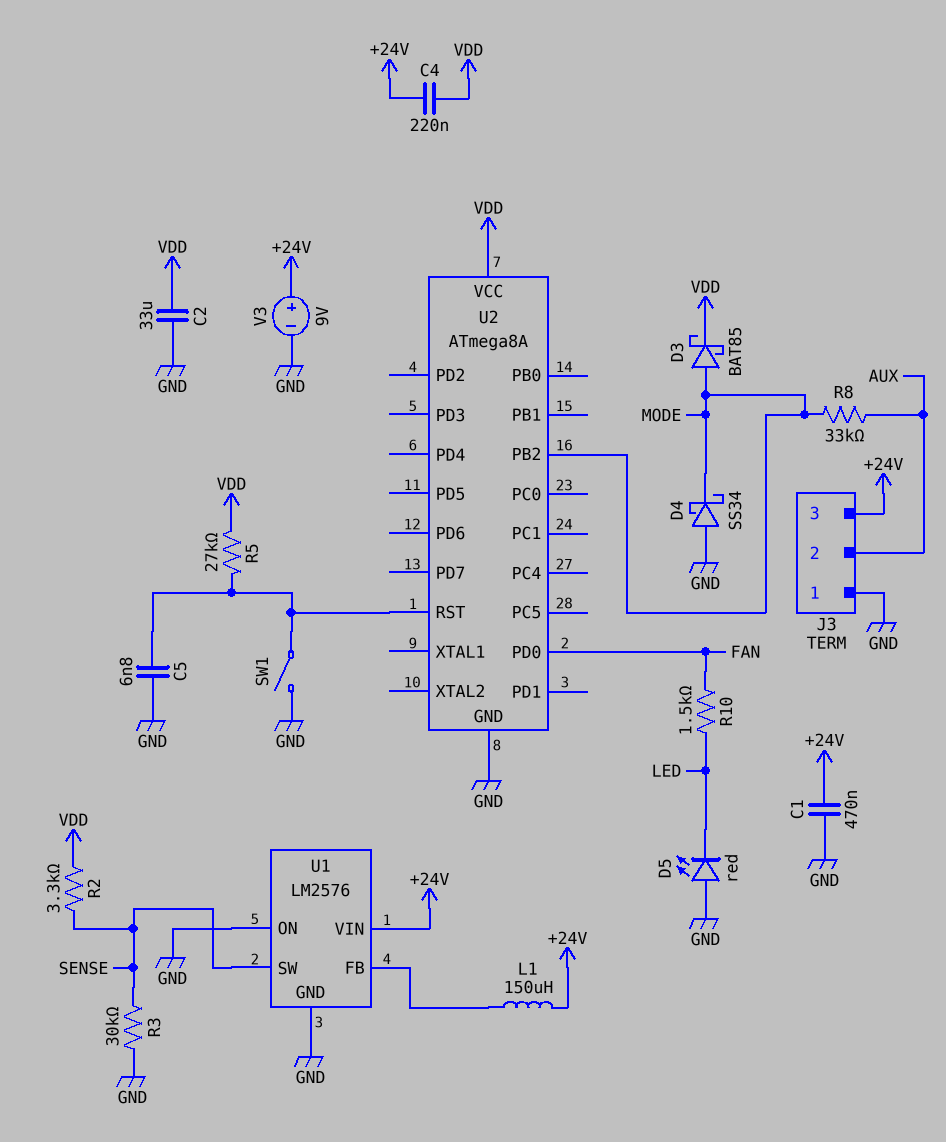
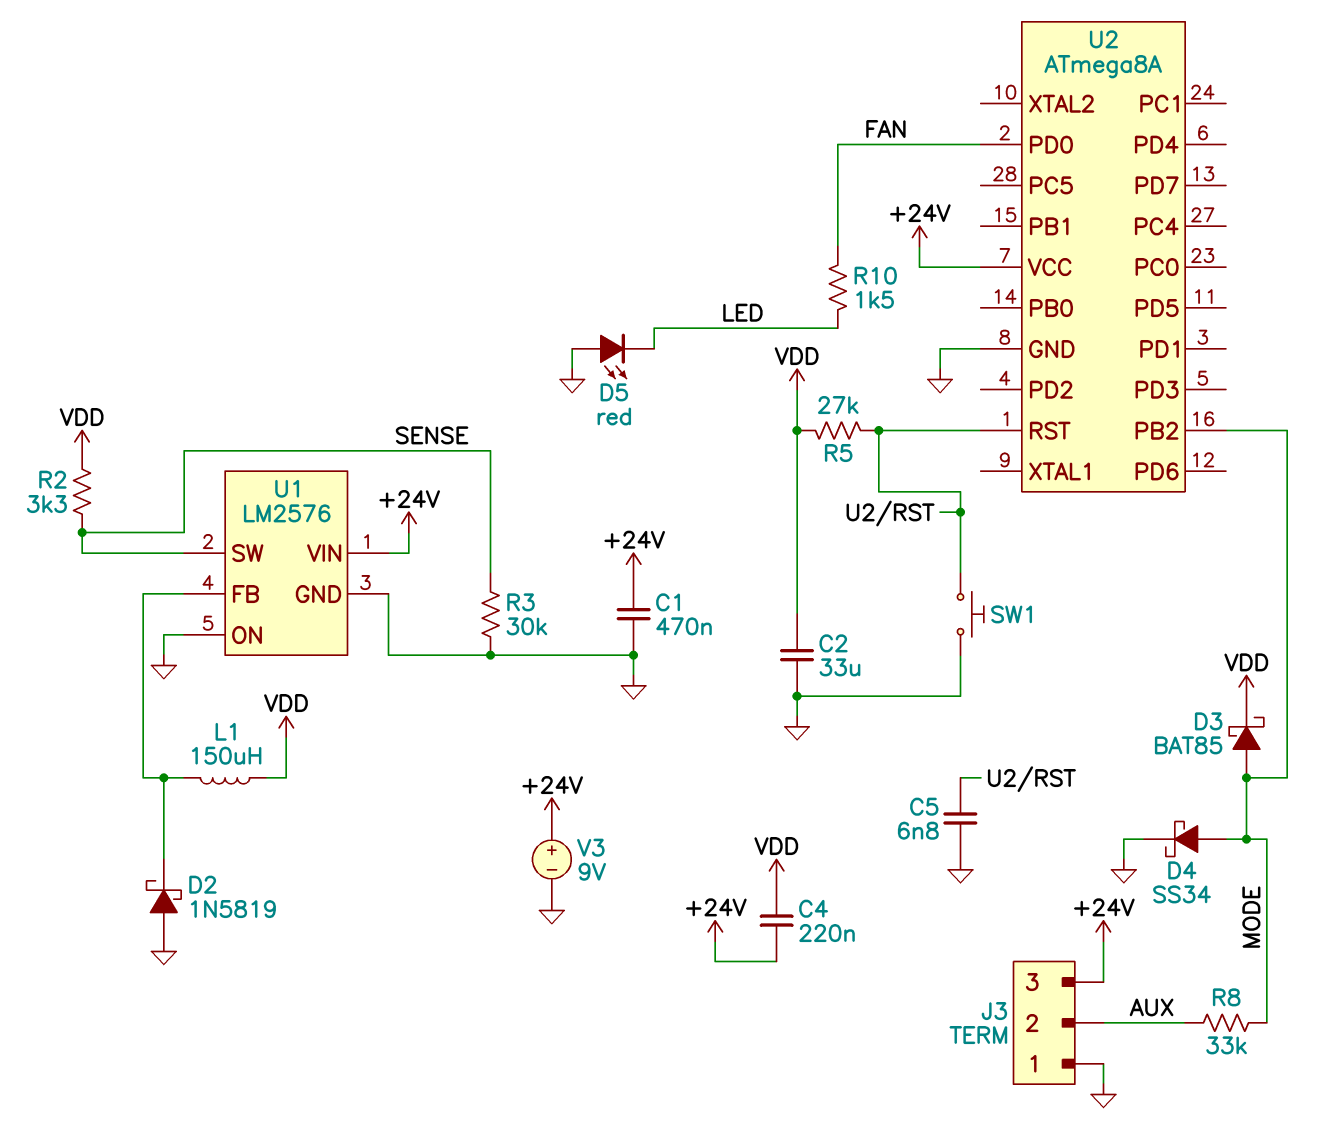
D2: none -> schottky 1N5819 (A GND, K U1/FB)
D4: schottky SS34 (A GND, K MODE) -> schottky SS34 (A MODE, K GND)
L1: 150uH (+24V, U1/FB) -> 150uH (U1/FB, VDD)
SW1: switch (GND, U2/RST) -> button (GND, U2/RST)
U2 pin VCC: VDD -> +24V

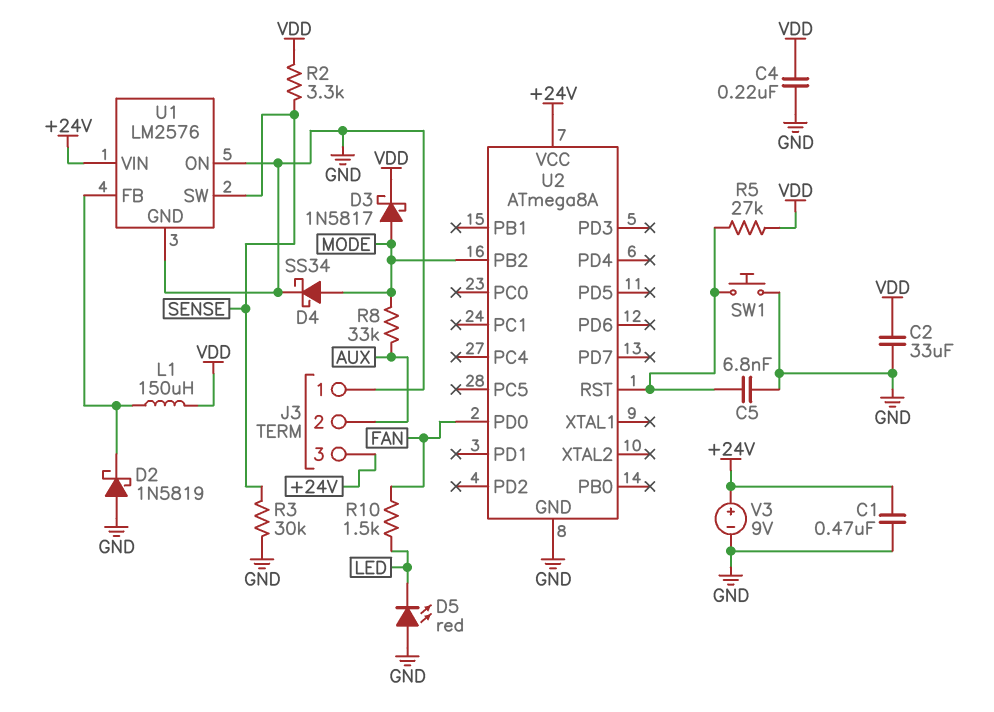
C4: 220nF (+24V, VDD) -> 220nF (GND, VDD)
D3: schottky BAT85 (A MODE, K VDD) -> schottky 1N5817 (A MODE, K VDD)

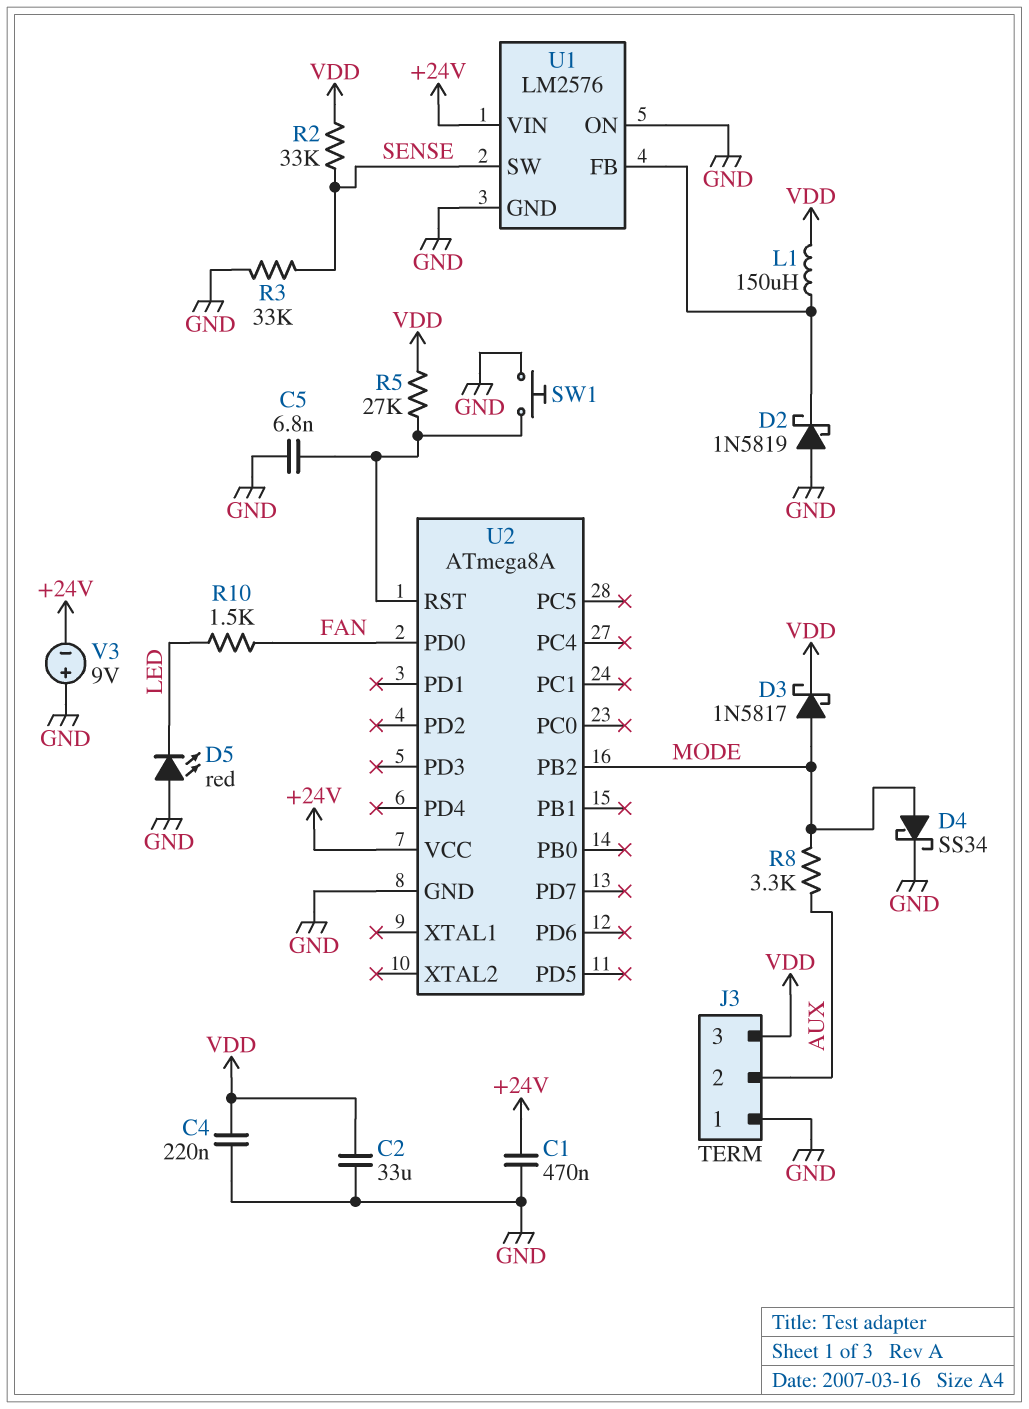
J3 pin 3: +24V -> VDD
R2: 3.3k (SENSE, VDD) -> 33k (SENSE, VDD)
R3: 30k (GND, SENSE) -> 33k (GND, SENSE)
R8: 33k (AUX, MODE) -> 3.3k (AUX, MODE)
V3: 9V (plus +24V, minus GND) -> 9V (plus GND, minus +24V)

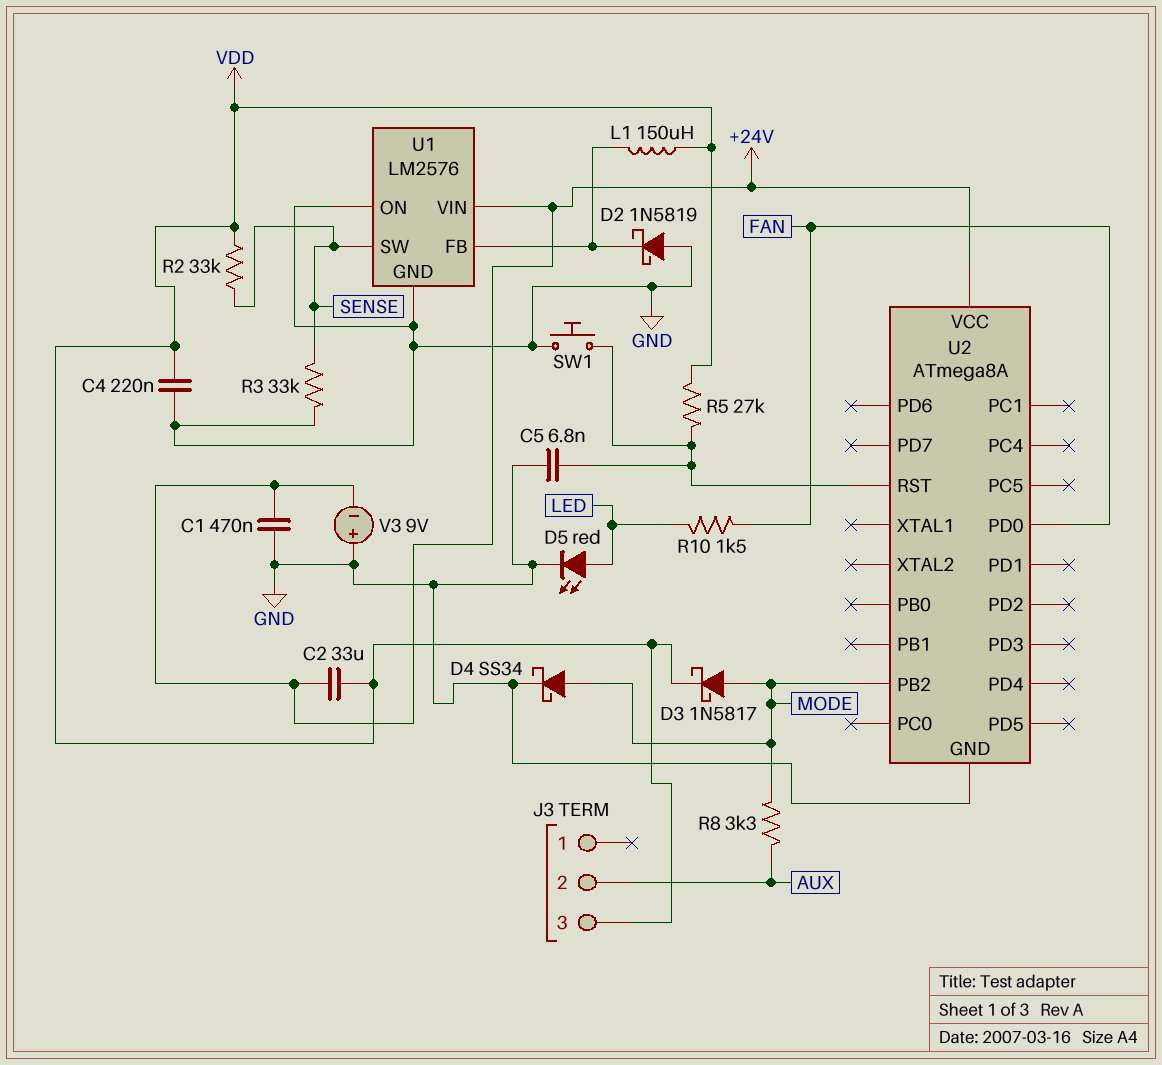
C2: 33uF (GND, VDD) -> 33uF (+24V, VDD)
D5: LED red (A GND, K LED) -> LED red (A LED, K GND)
J3 pin 1: GND -> none

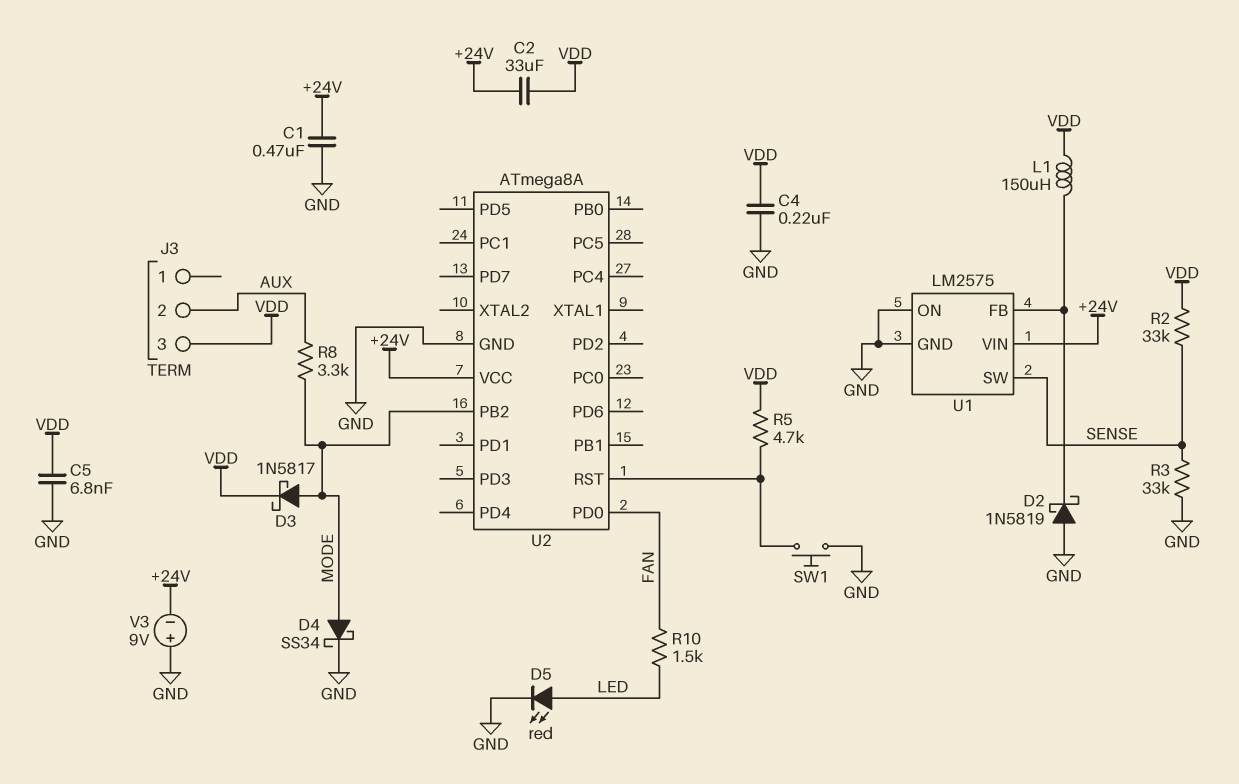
C5: 6.8nF (GND, U2/RST) -> 6.8nF (GND, VDD)
R5: 27k (U2/RST, VDD) -> 4.7k (U2/RST, VDD)
U1: LM2576 -> LM2575

